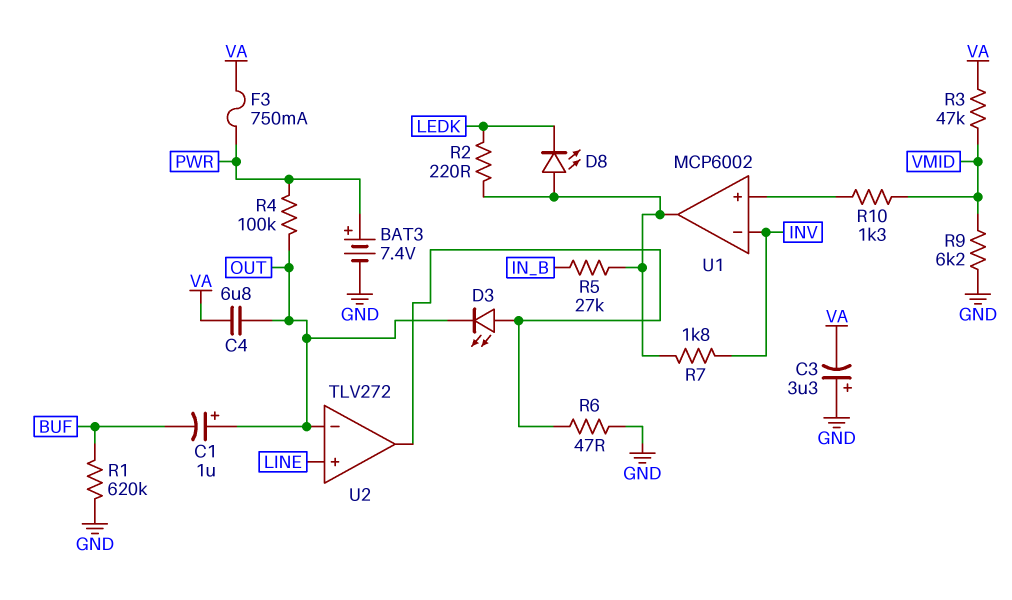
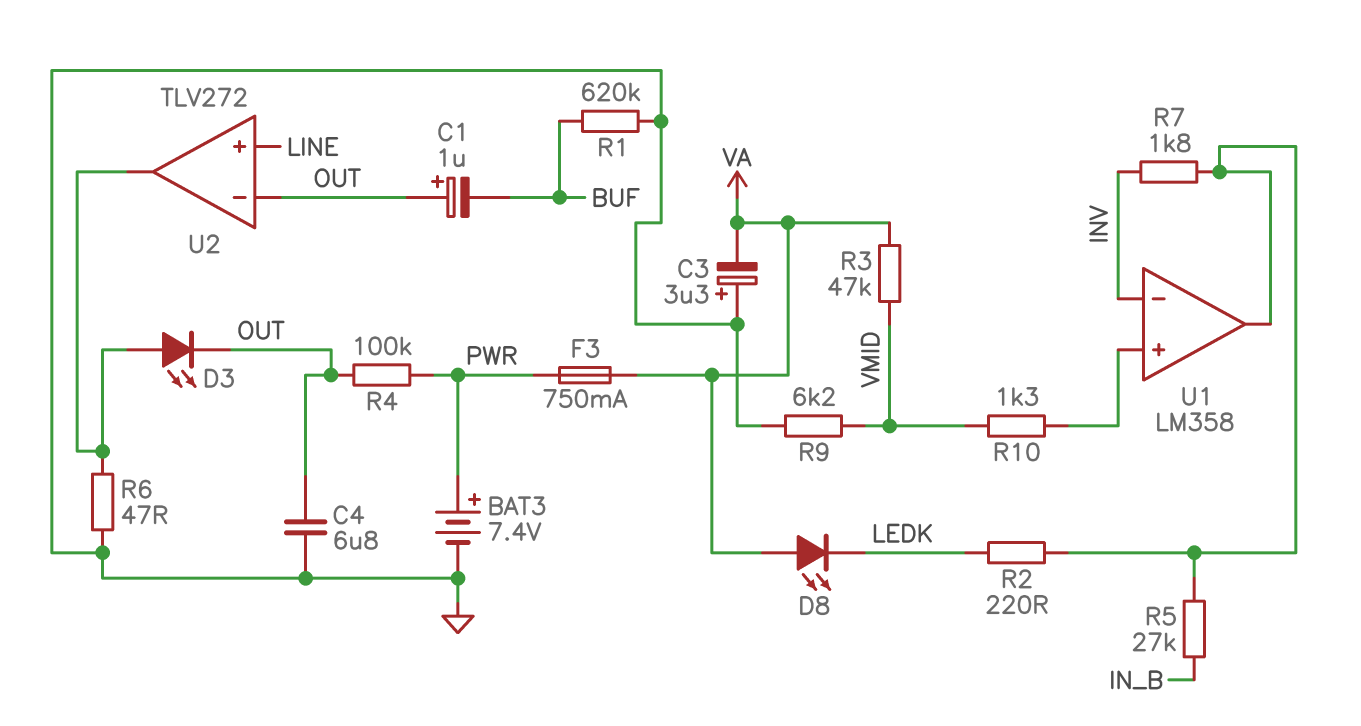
C4: 6.8uF (OUT, VA) -> 6.8uF (GND, OUT)
D8: LED (A U1/out, K LEDK) -> LED (A VA, K LEDK)
U1: MCP6002 -> LM358

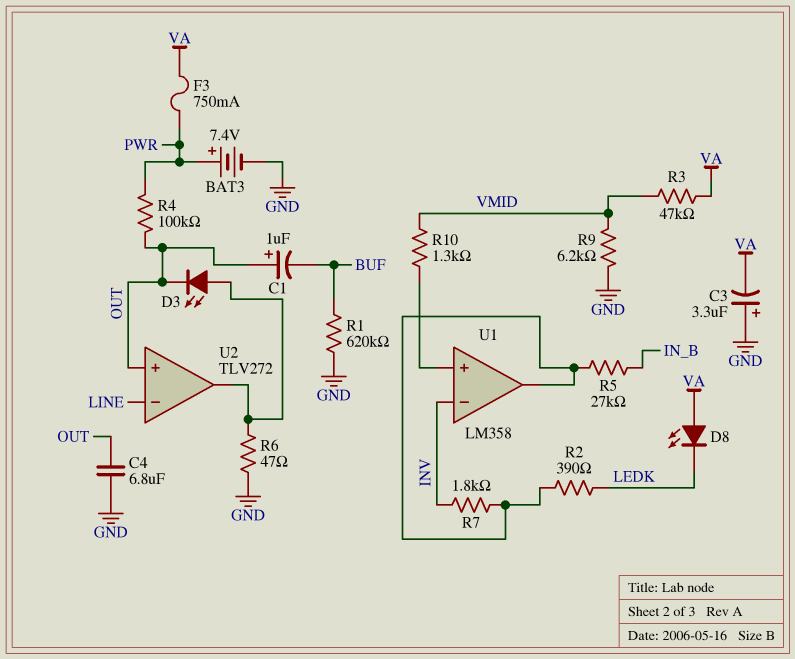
R2: 220 (LEDK, U1/out) -> 390 (LEDK, U1/out)
U2 pin in+: LINE -> OUT
U2 pin in-: OUT -> LINE

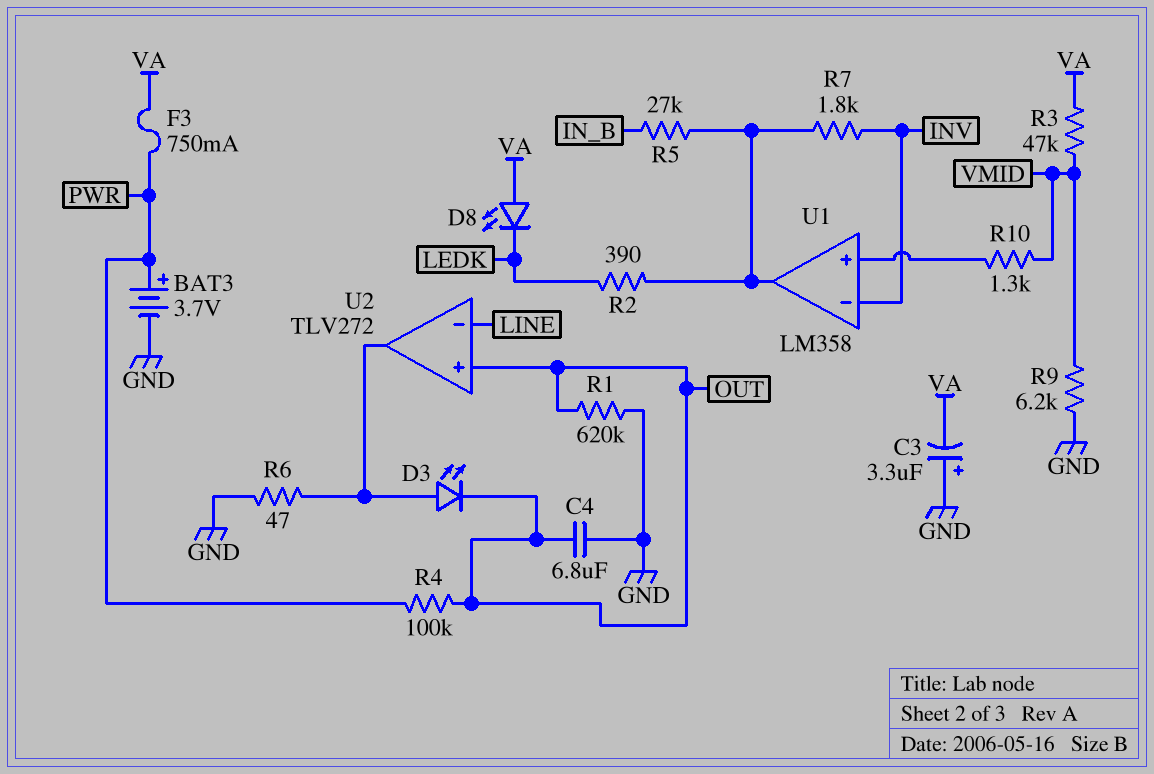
BAT3: 7.4V (plus PWR, minus GND) -> 3.7V (plus PWR, minus GND)
C1: 1uF (plus OUT, minus BUF) -> none
R1: 620k (BUF, GND) -> 620k (GND, OUT)

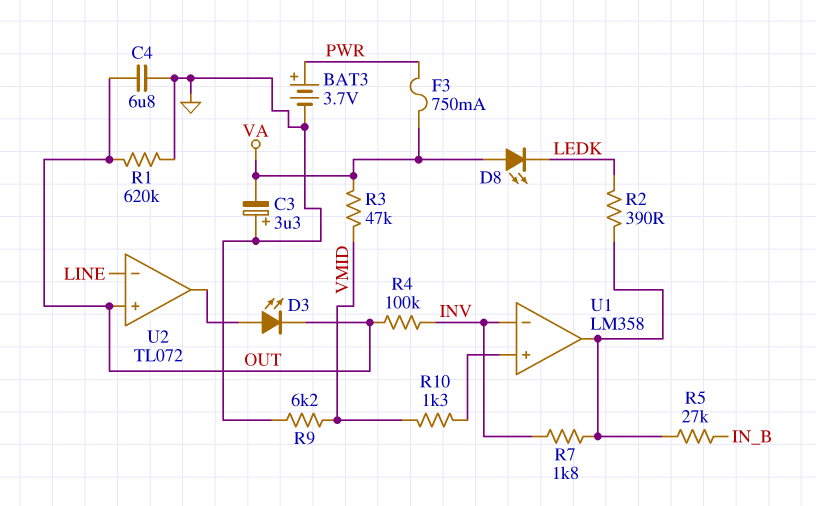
R4: 100k (OUT, PWR) -> 100k (INV, OUT)
R6: 47 (GND, U2/out) -> none
U2: TLV272 -> TL072

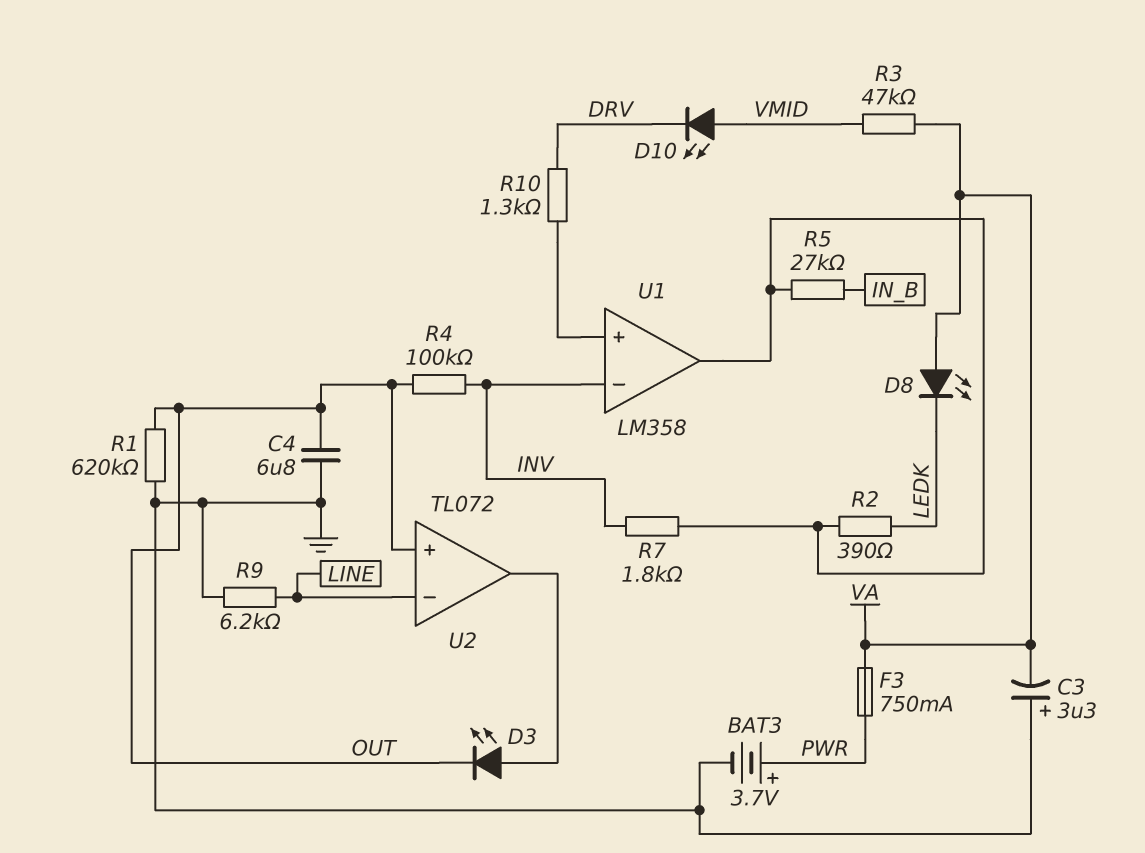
D10: none -> LED (A VMID, K DRV)
R9: 6.2k (GND, VMID) -> 6.2k (GND, LINE)
R10: 1.3k (U1/in+, VMID) -> 1.3k (DRV, U1/in+)

